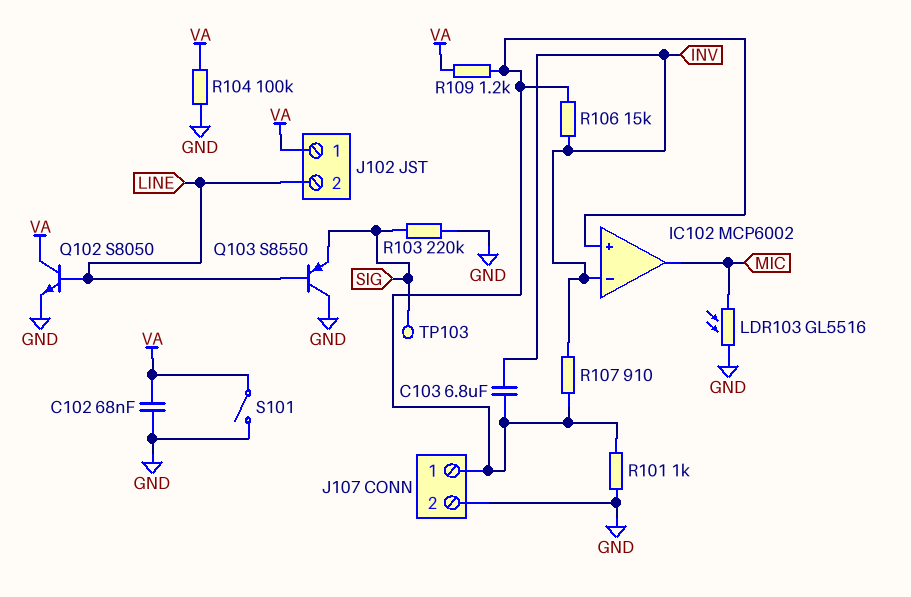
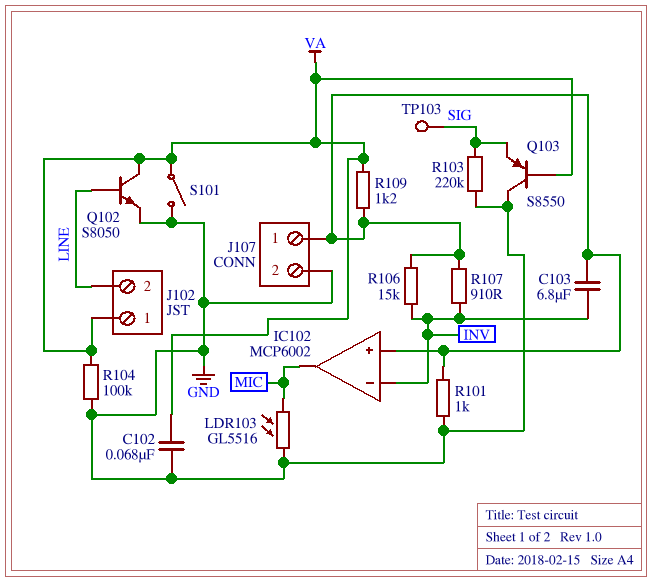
Q103: PNP S8550 (B LINE, C GND, E SIG) -> PNP S8550 (B VA, C GND, E SIG)

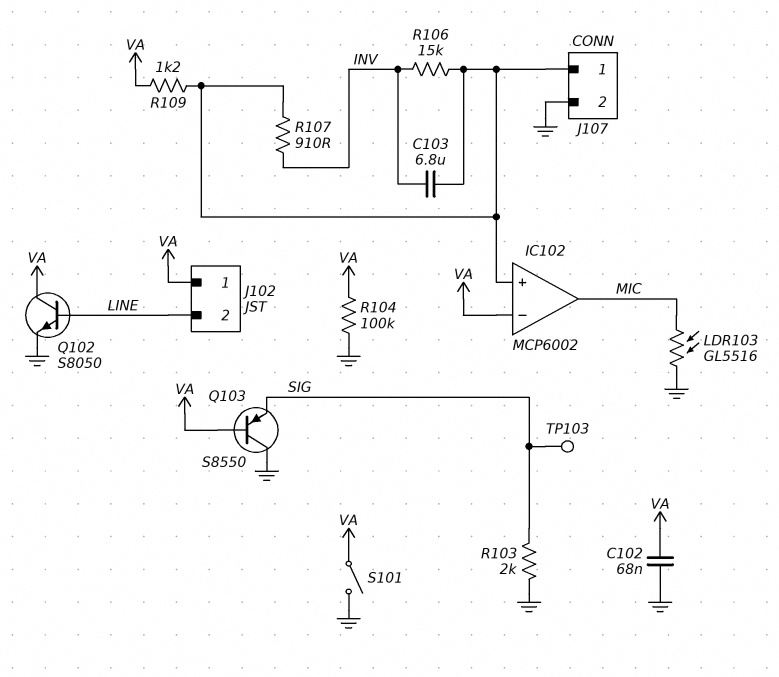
IC102 pin in-: INV -> VA
R101: 1k (GND, IC102/in+) -> none
R103: 220k (GND, SIG) -> 2k (GND, SIG)

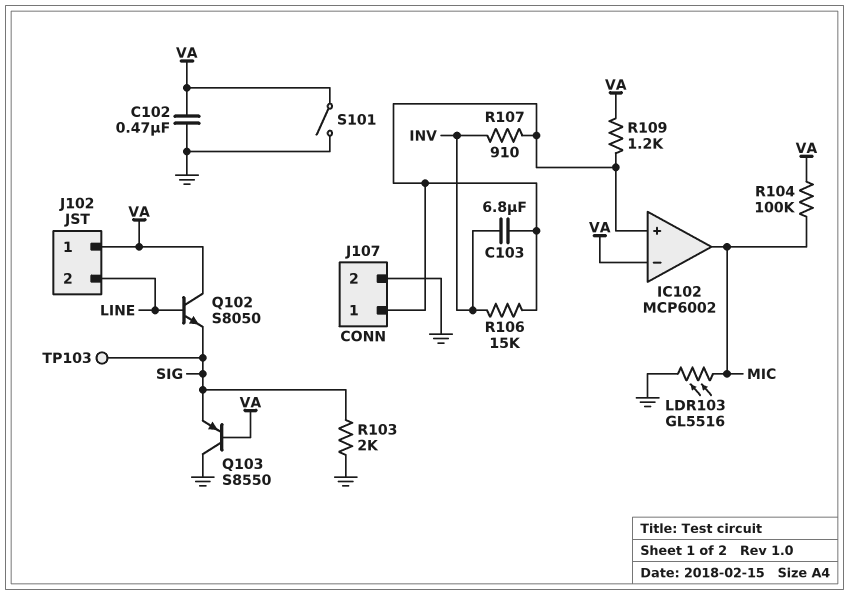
C102: 68nF (GND, VA) -> 470nF (GND, VA)
Q102: NPN S8050 (B LINE, C VA, E GND) -> NPN S8050 (B LINE, C VA, E SIG)
R104: 100k (GND, VA) -> 100k (MIC, VA)

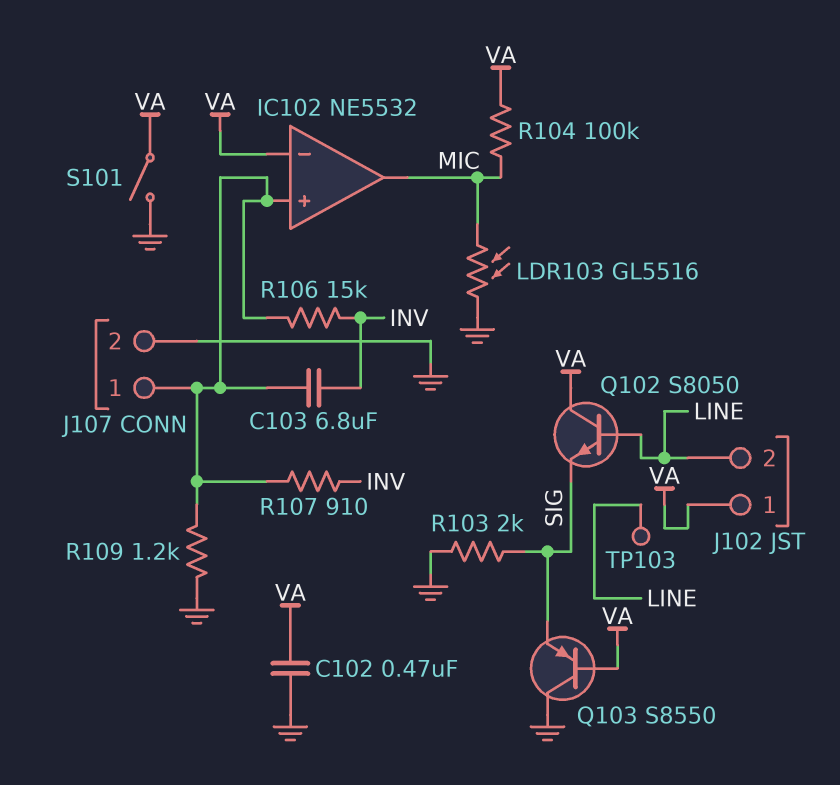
IC102: MCP6002 -> NE5532
R109: 1.2k (IC102/in+, VA) -> 1.2k (GND, IC102/in+)
TP103: test point (SIG) -> test point (LINE)

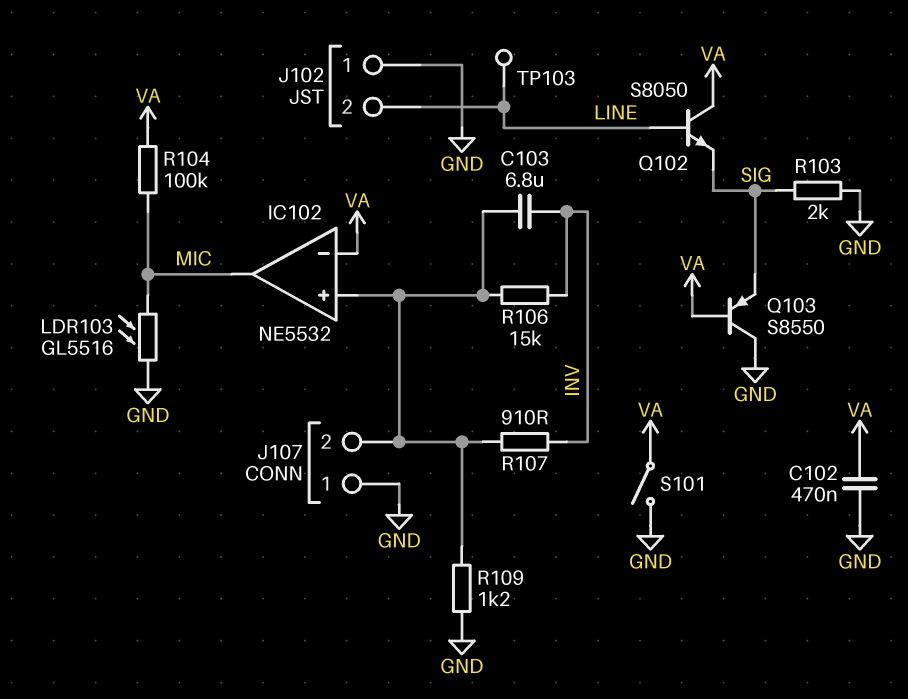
J102 pin 1: VA -> GND
J107 pin 1: IC102/in+ -> GND
J107 pin 2: GND -> IC102/in+

